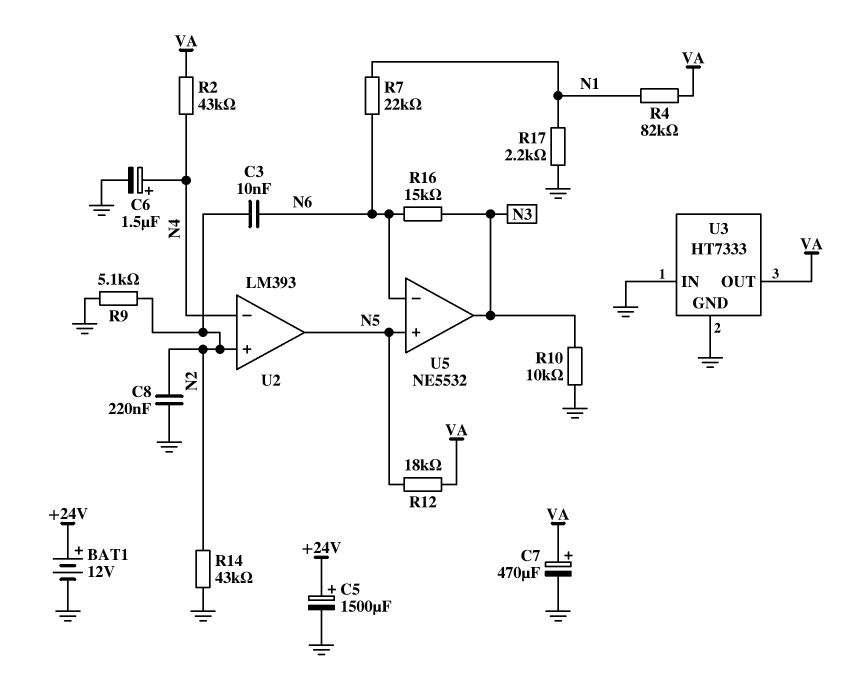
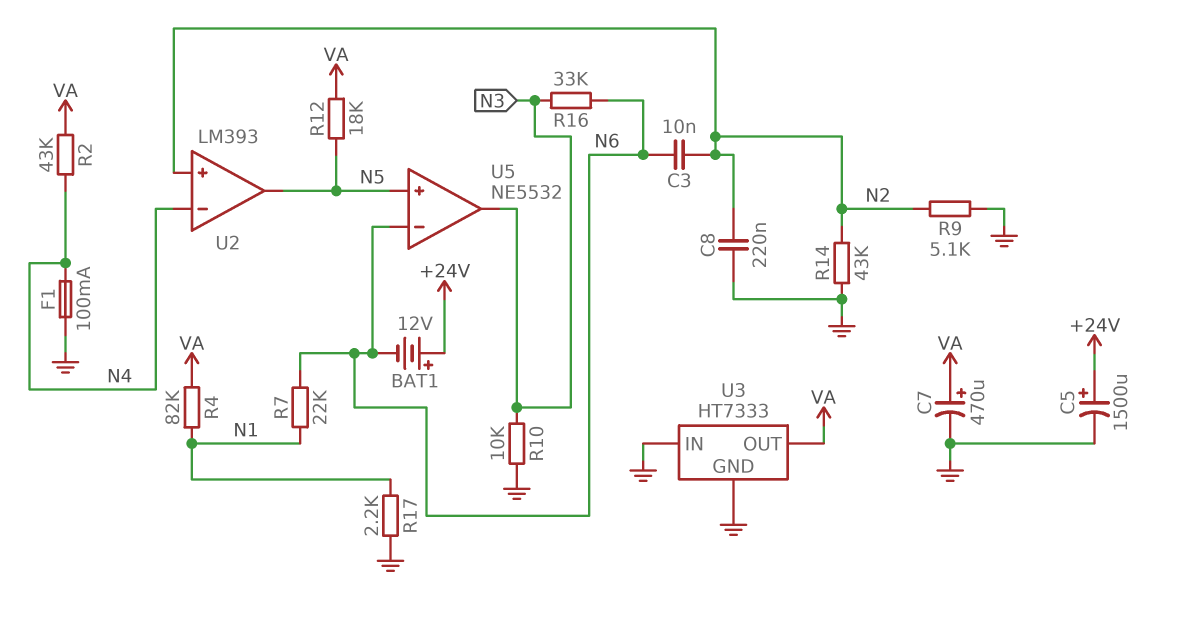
BAT1: 12V (plus +24V, minus GND) -> 12V (plus +24V, minus N6)
C6: 1.5uF (plus N4, minus GND) -> none
F1: none -> 100mA (GND, N4)
R16: 15k (N3, N6) -> 33k (N3, N6)

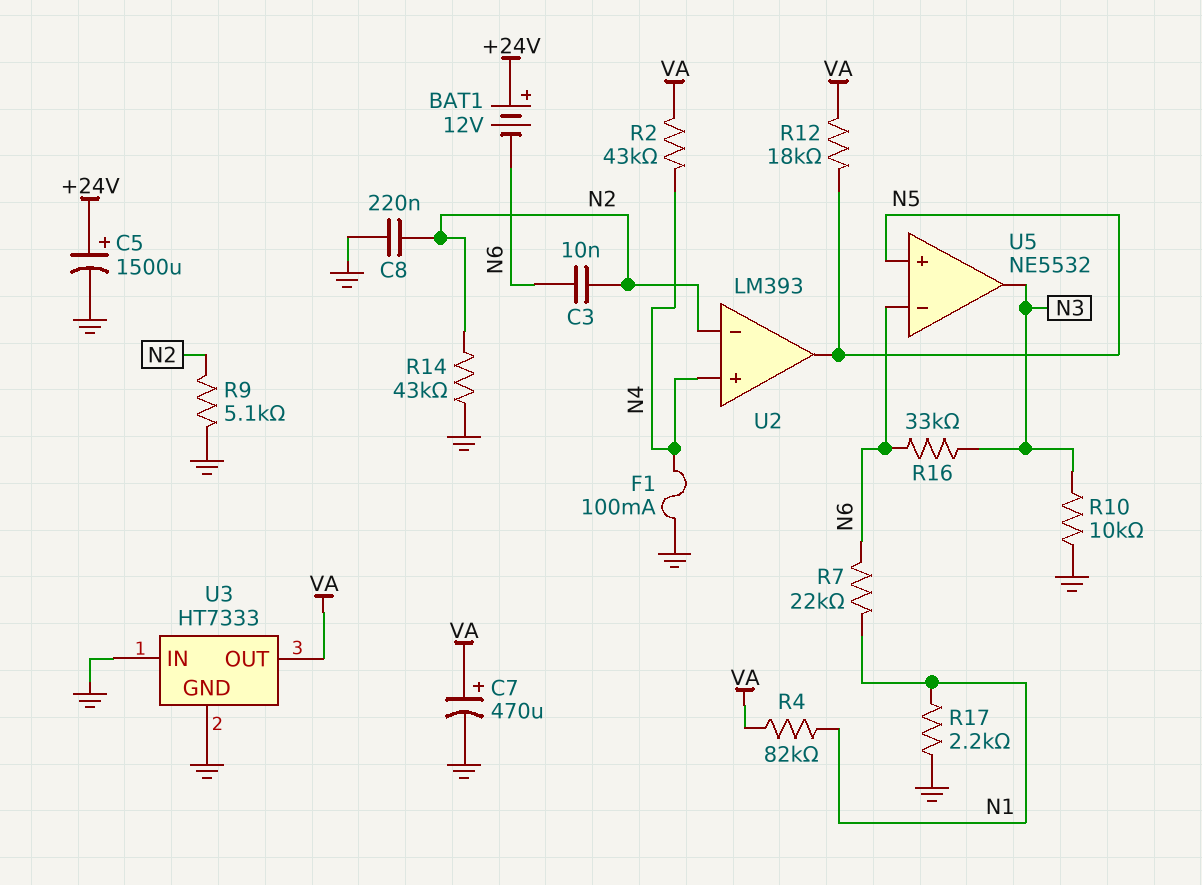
U2 pin in+: N2 -> N4
U2 pin in-: N4 -> N2

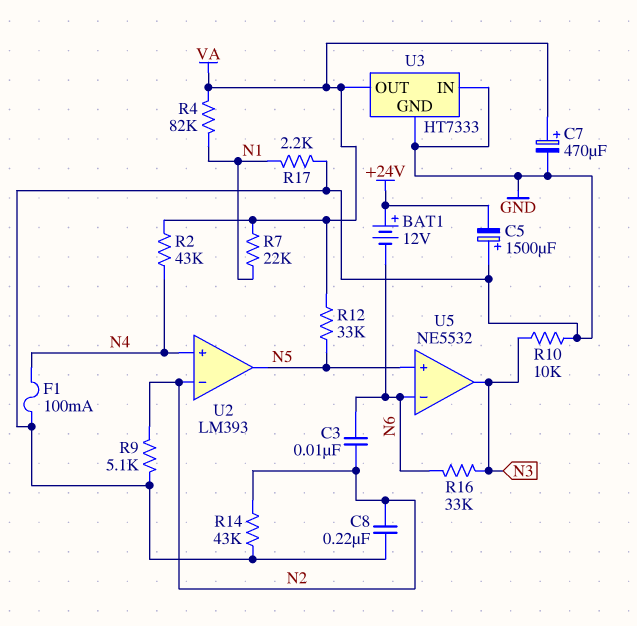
C5: 1500uF (plus +24V, minus GND) -> 1500uF (plus GND, minus +24V)
R7: 22k (N1, N6) -> 22k (N1, VA)
R12: 18k (N5, VA) -> 33k (N5, VA)

